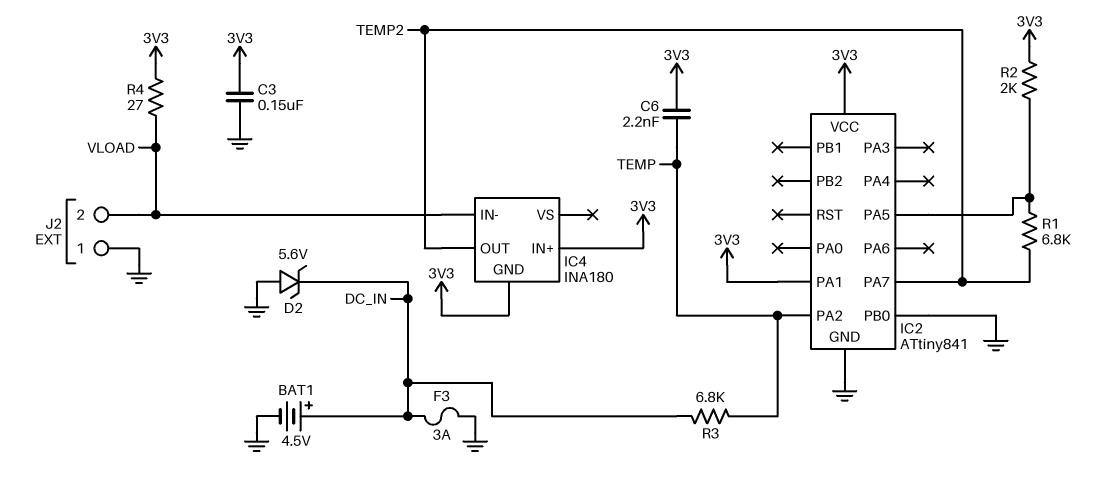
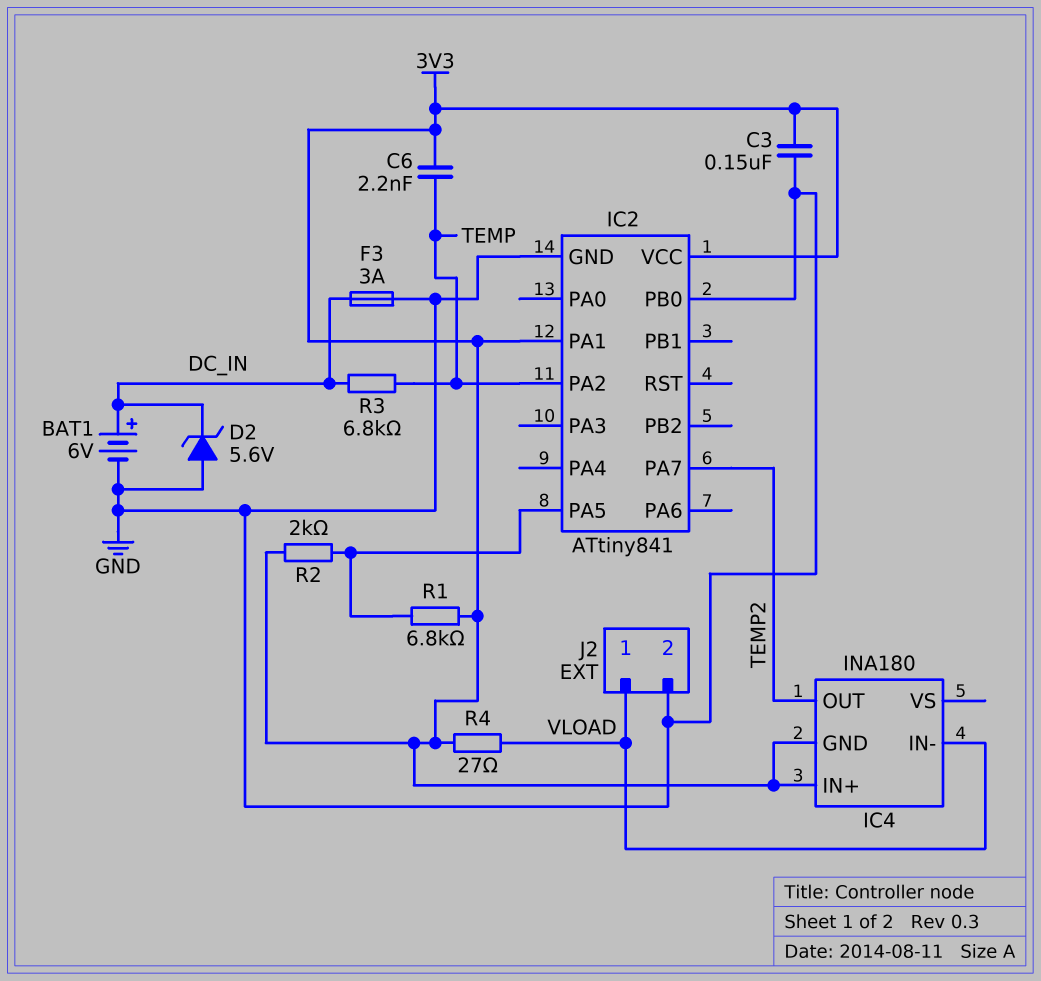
BAT1: 4.5V (plus DC_IN, minus GND) -> 6V (plus DC_IN, minus GND)
J2 pin 1: GND -> VLOAD
J2 pin 2: VLOAD -> GND
R1: 6.8k (IC2/PA5, TEMP2) -> 6.8k (3V3, IC2/PA5)

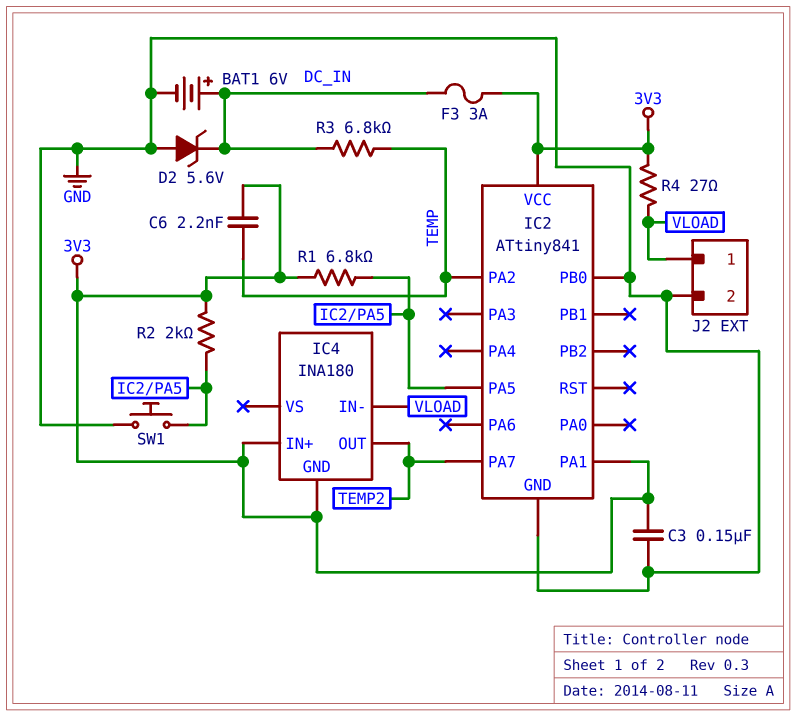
F3: 3A (DC_IN, GND) -> 3A (3V3, DC_IN)
SW1: none -> button (GND, IC2/PA5)

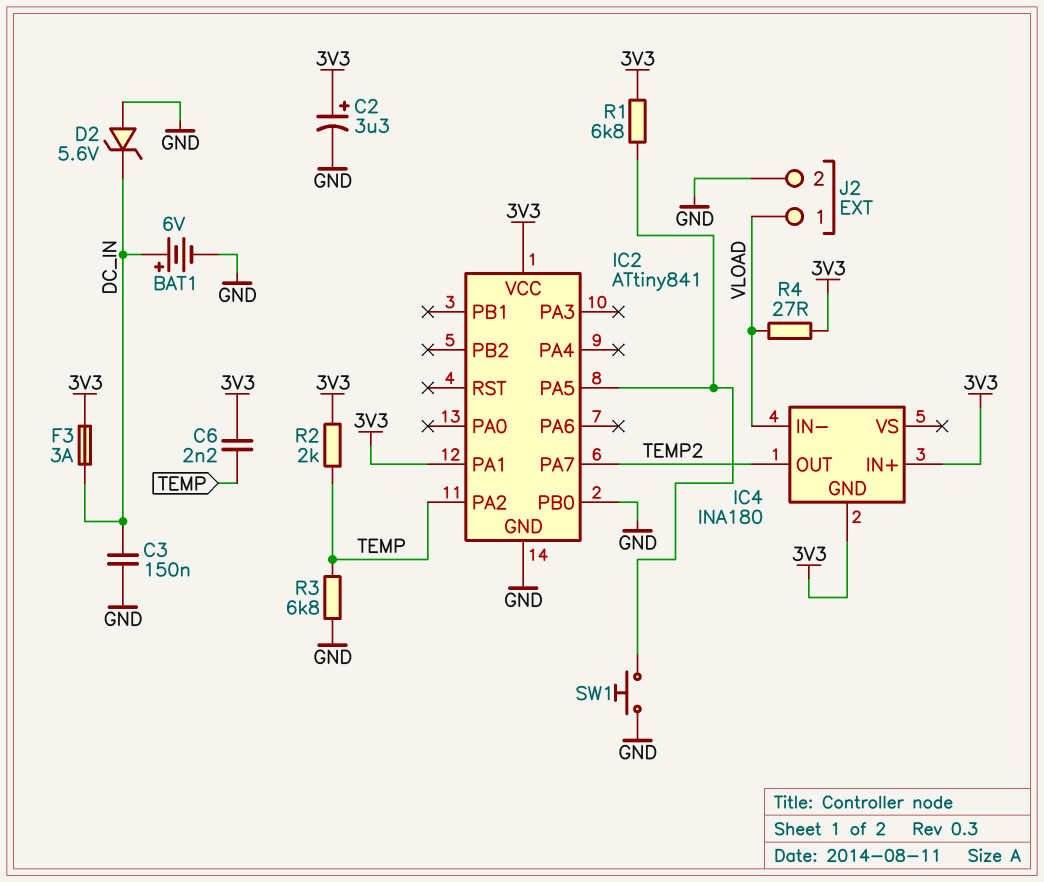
C2: none -> 3.3uF (plus 3V3, minus GND)
C3: 150nF (3V3, GND) -> 150nF (DC_IN, GND)
R2: 2k (3V3, IC2/PA5) -> 2k (3V3, TEMP)
R3: 6.8k (DC_IN, TEMP) -> 6.8k (GND, TEMP)

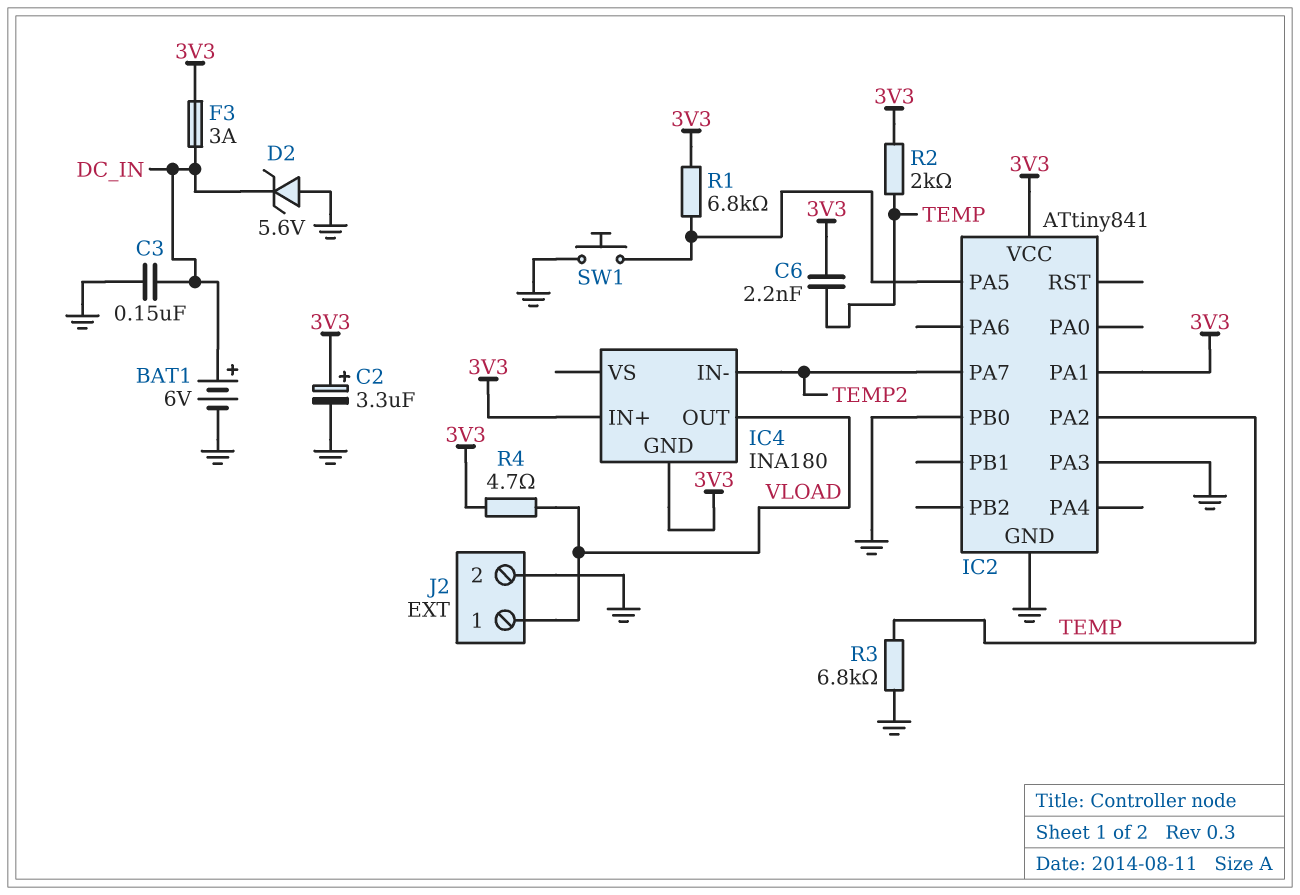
IC2 pin PA3: none -> GND
IC4 pin IN-: VLOAD -> TEMP2
IC4 pin OUT: TEMP2 -> VLOAD
R4: 27 (3V3, VLOAD) -> 4.7 (3V3, VLOAD)

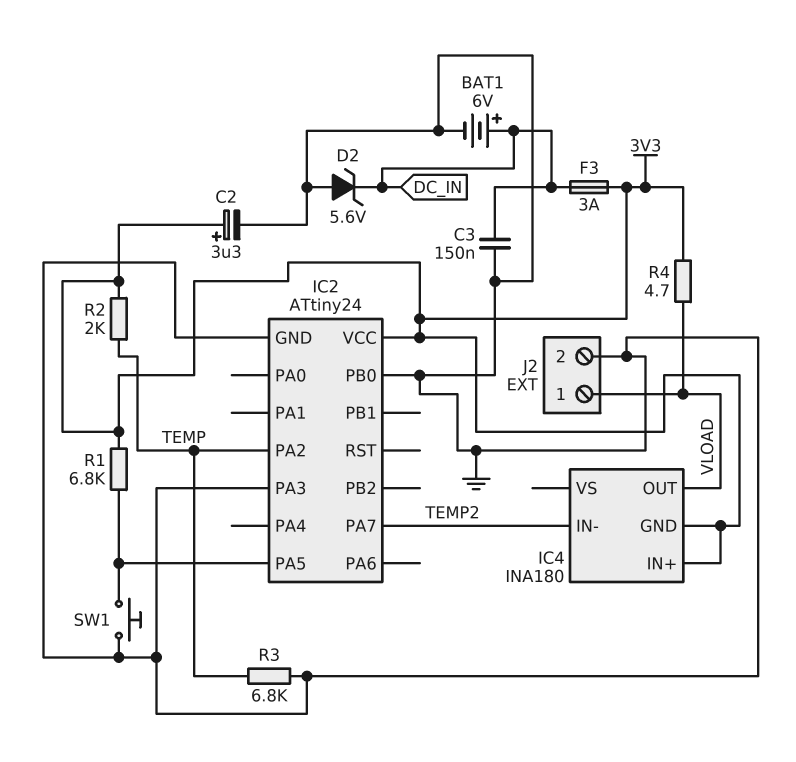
C6: 2.2nF (3V3, TEMP) -> none
IC2: ATtiny841 -> ATtiny24
IC2 pin PA1: 3V3 -> none

